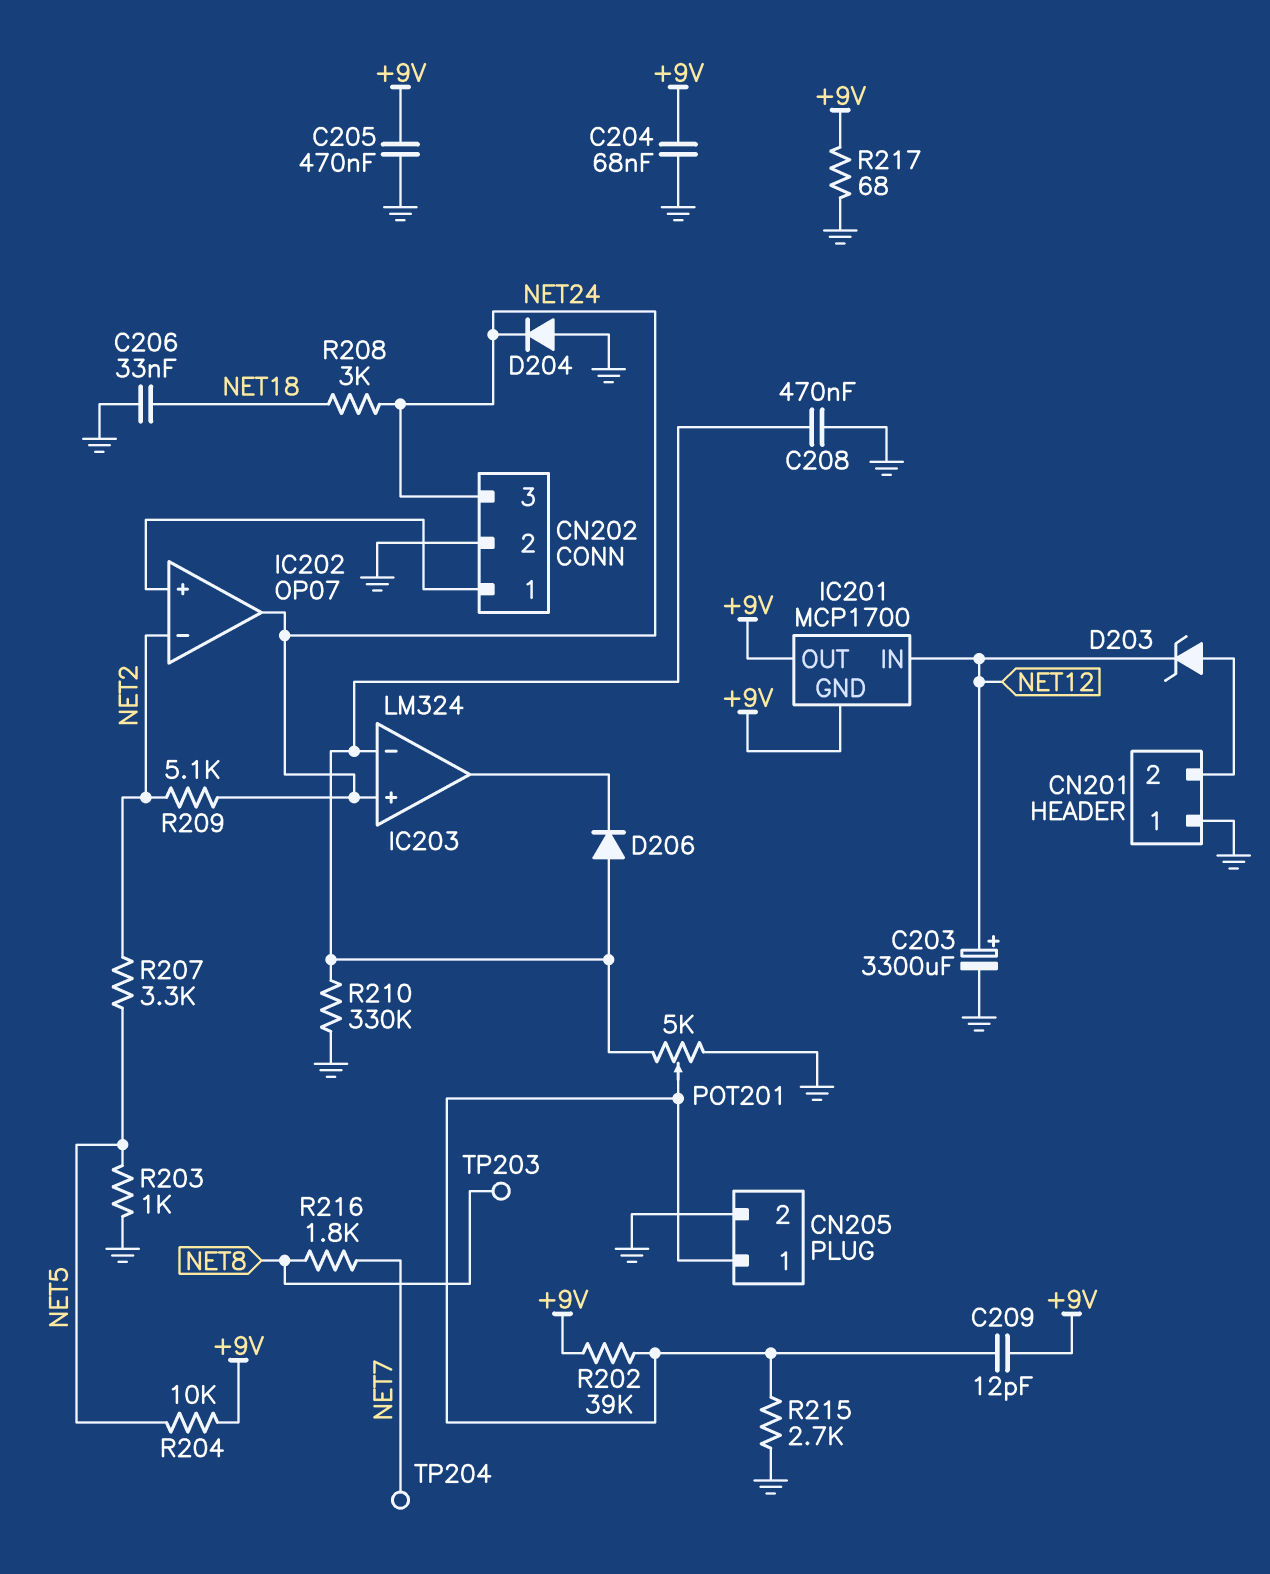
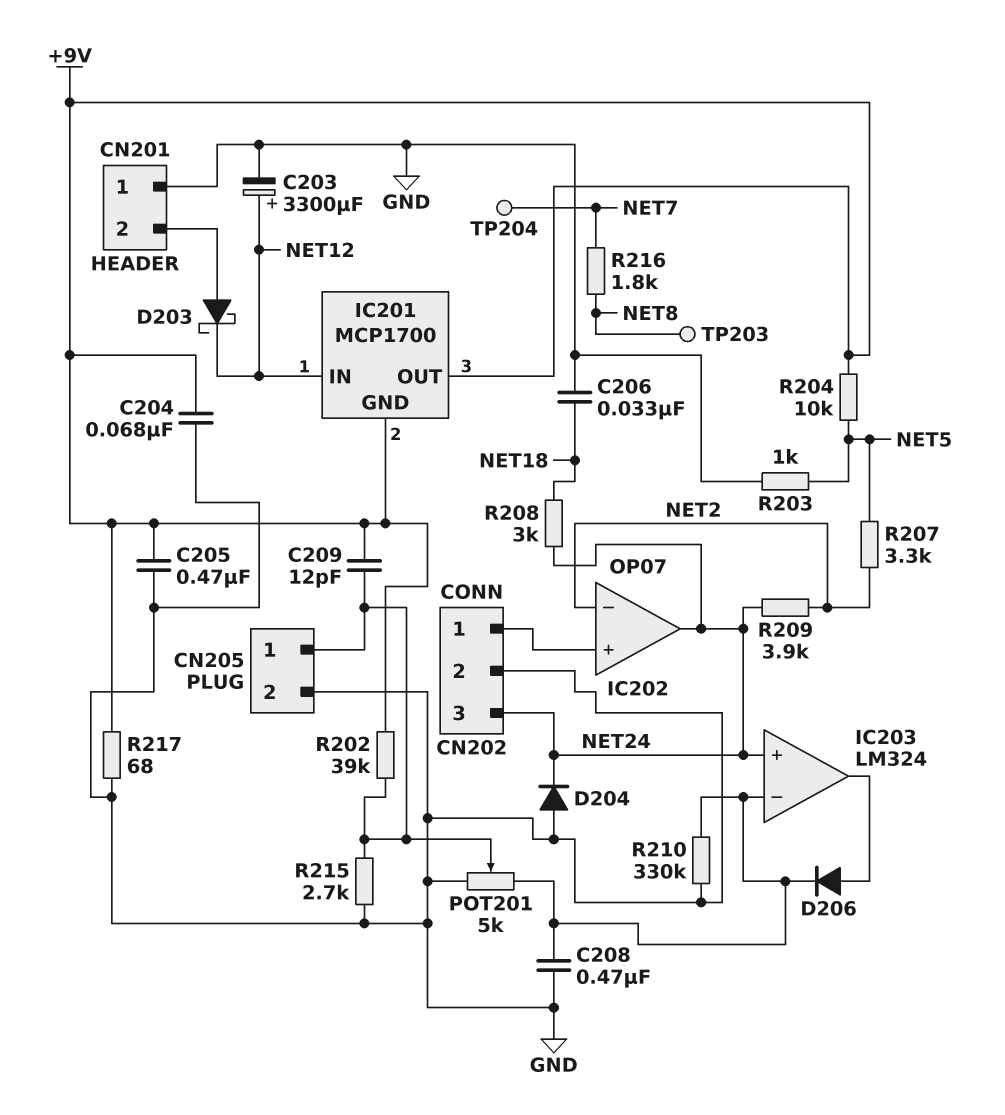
D203: zener (A CN201/2, K NET12) -> schottky (A CN201/2, K NET12)
D206: diode (A IC203/in-, K IC203/out) -> diode (A IC203/out, K IC203/in-)
R209: 5.1k (NET2, NET24) -> 3.9k (NET2, NET24)

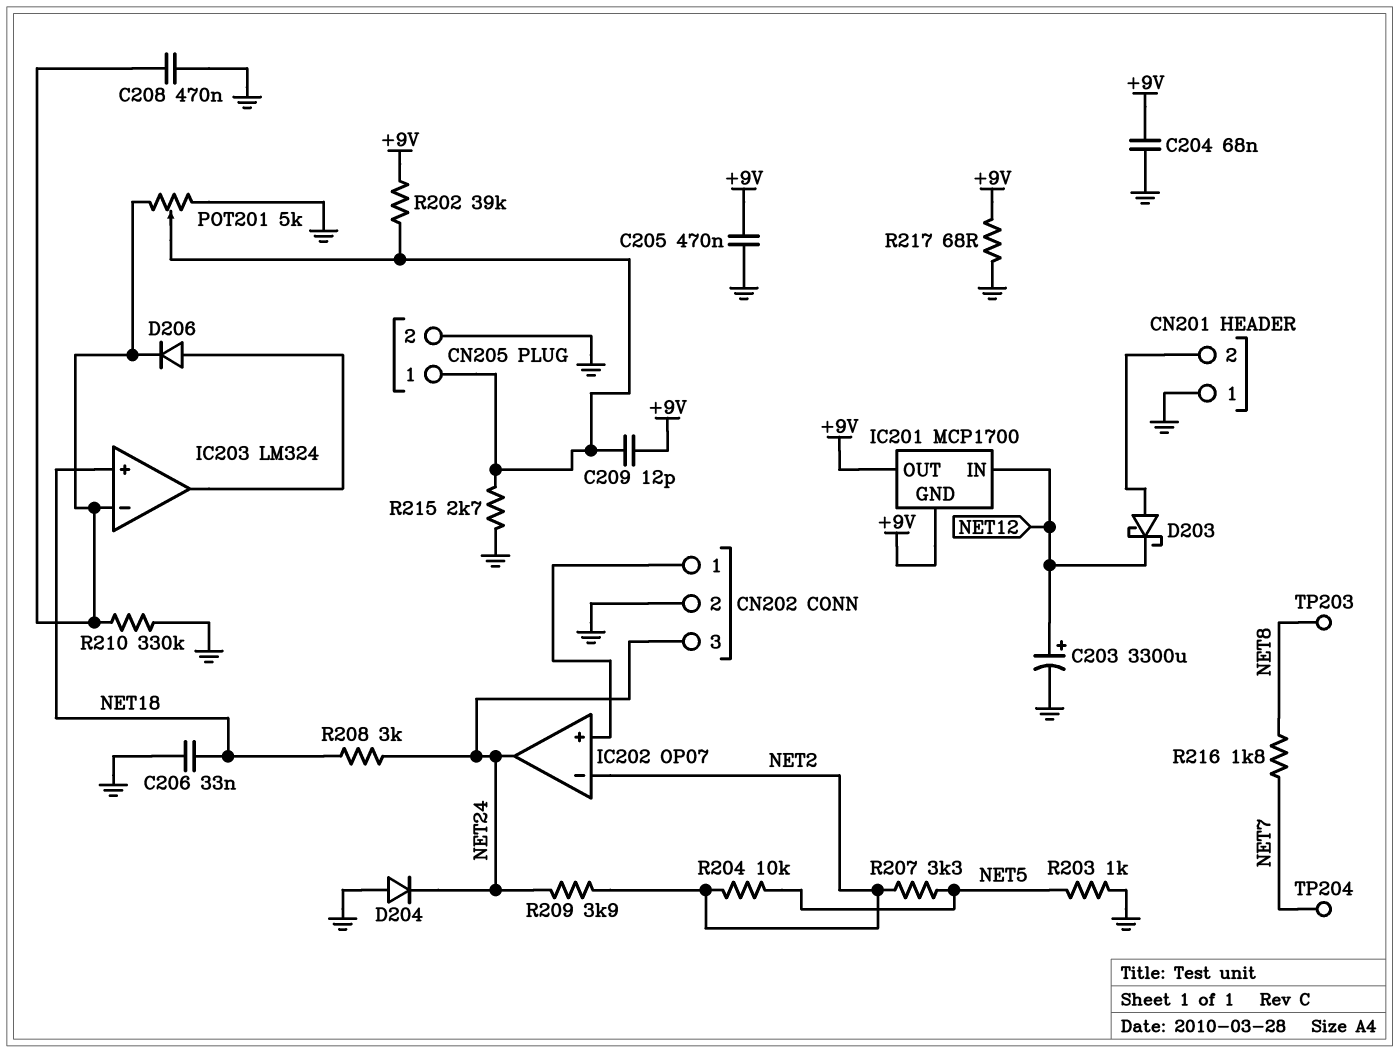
IC203 pin in+: NET24 -> NET18
R204: 10k (+9V, NET5) -> 10k (NET2, NET5)

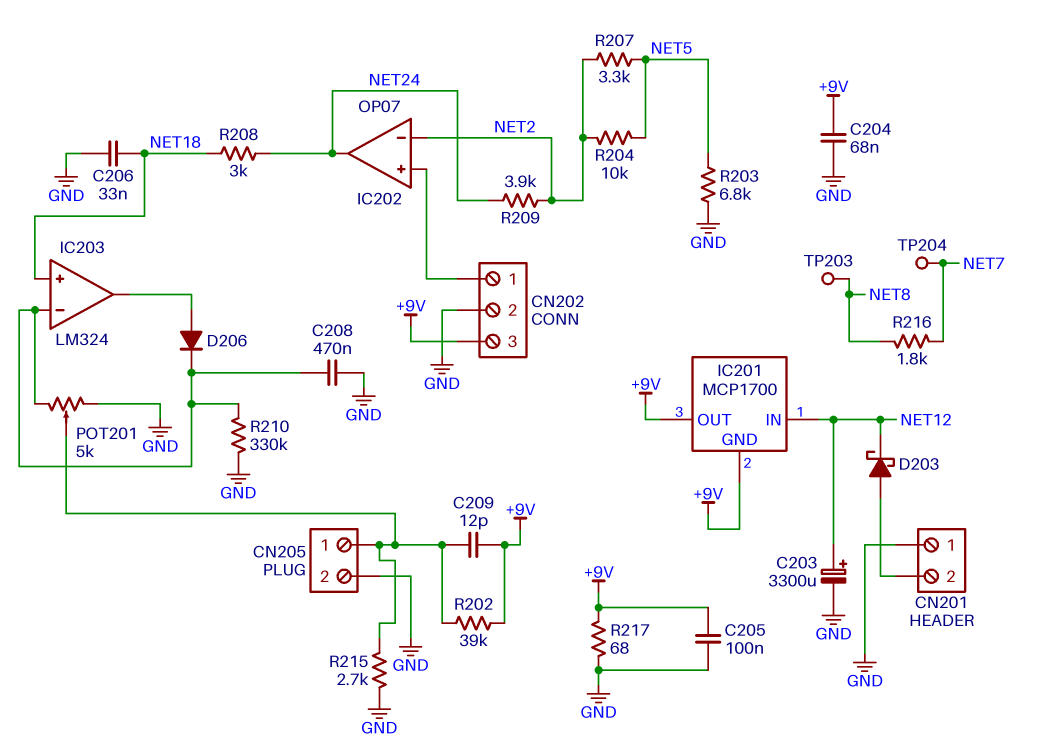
C205: 470nF (+9V, GND) -> 100nF (+9V, GND)
CN202 pin 3: NET24 -> +9V
D204: diode (A GND, K NET24) -> none
R203: 1k (GND, NET5) -> 6.8k (GND, NET5)

